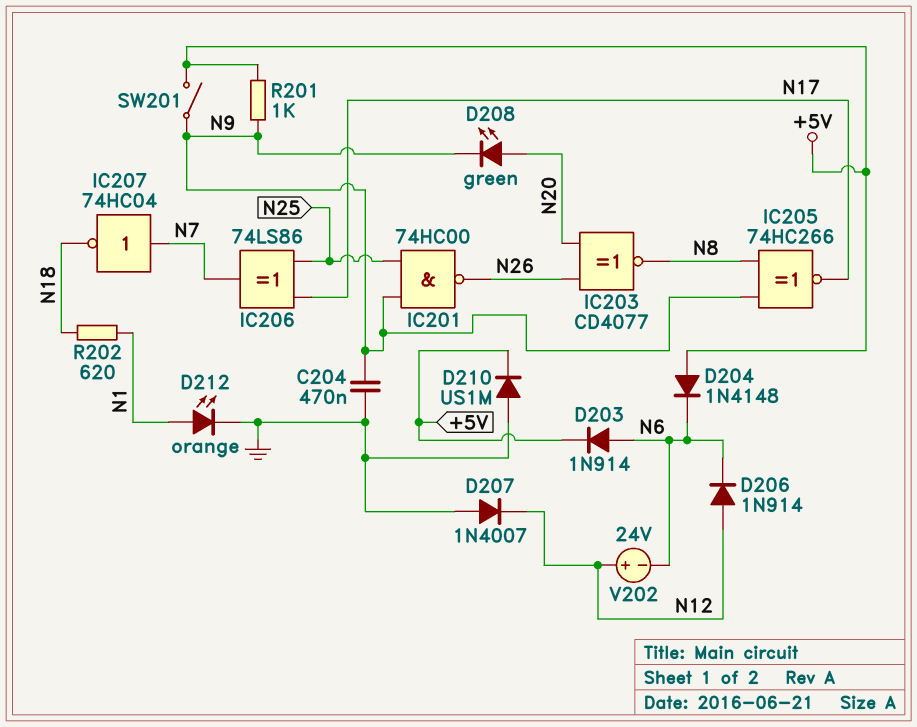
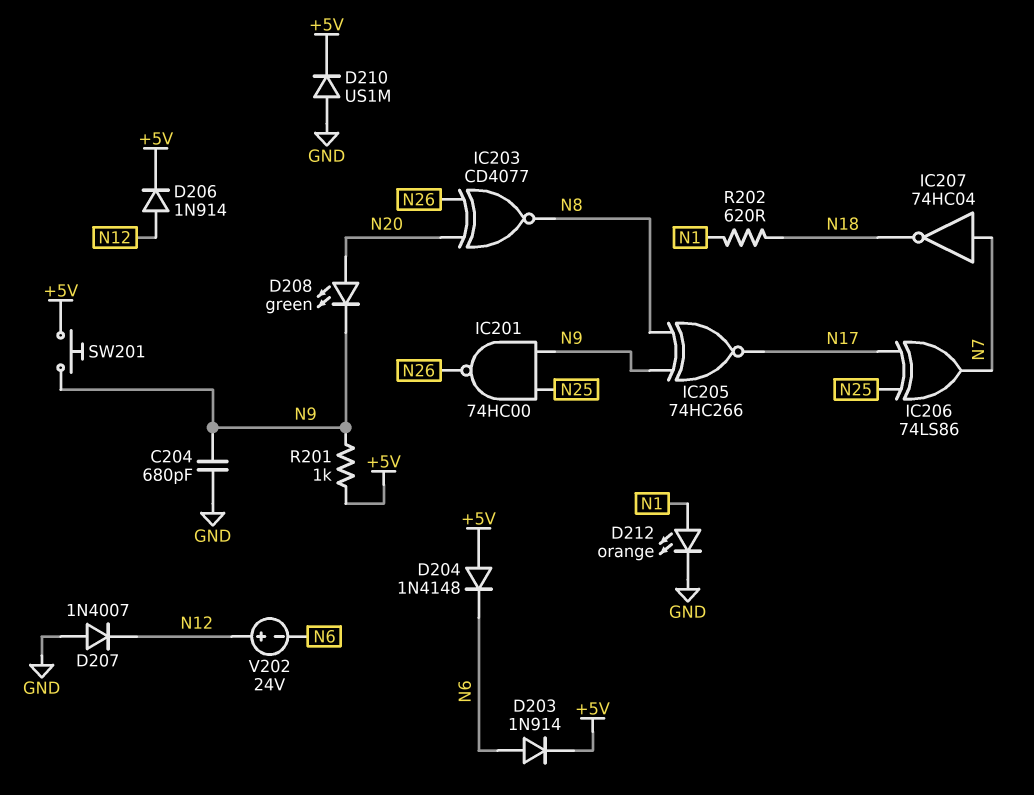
C204: 470nF (GND, N9) -> 680pF (GND, N9)
D206: diode 1N914 (A N12, K N6) -> diode 1N914 (A N12, K +5V)
SW201: switch (+5V, N9) -> button (+5V, N9)

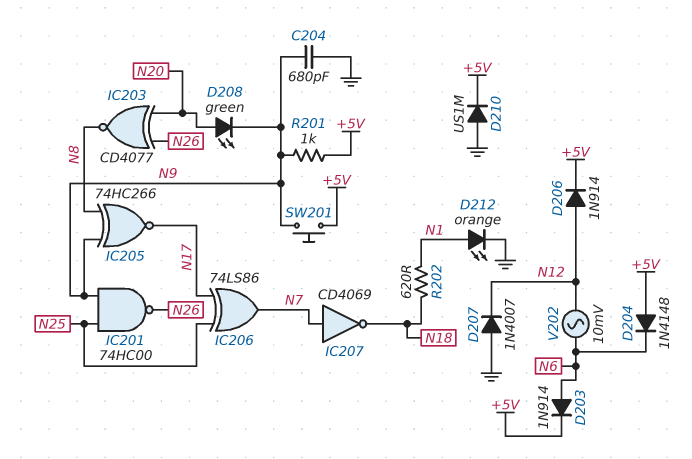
IC207: NOT 74HC04 (in N7, out N18) -> NOT CD4069 (in N7, out N18)
V202: 24V (plus N12, minus N6) -> AC 10mV (N6, N12)

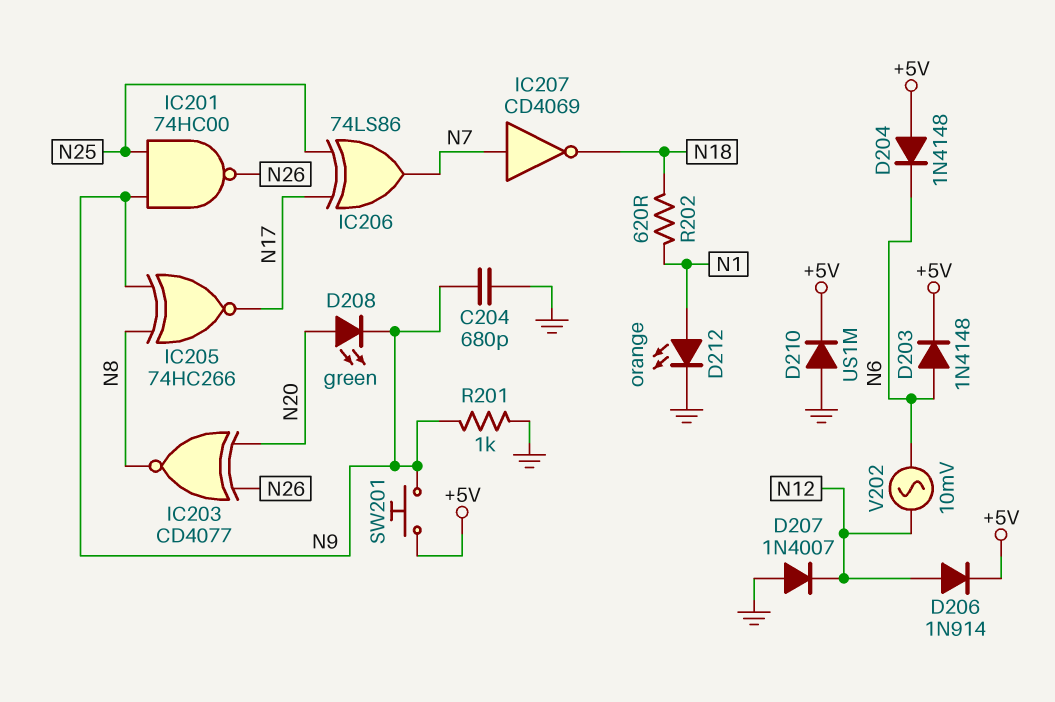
D203: diode 1N914 (A N6, K +5V) -> diode 1N4148 (A N6, K +5V)
R201: 1k (+5V, N9) -> 1k (GND, N9)

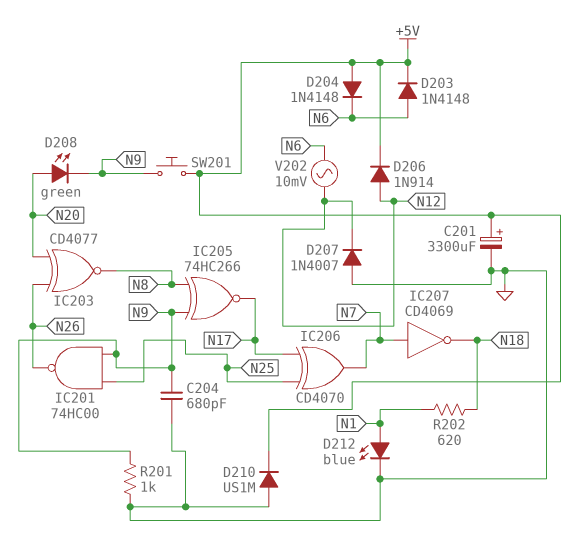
C201: none -> 3300uF (plus +5V, minus GND)
D212: LED orange (A N1, K GND) -> LED blue (A N1, K GND)
IC206: XOR 74LS86 (in N17, in N25, out N7) -> XOR CD4070 (in N17, in N25, out N7)

